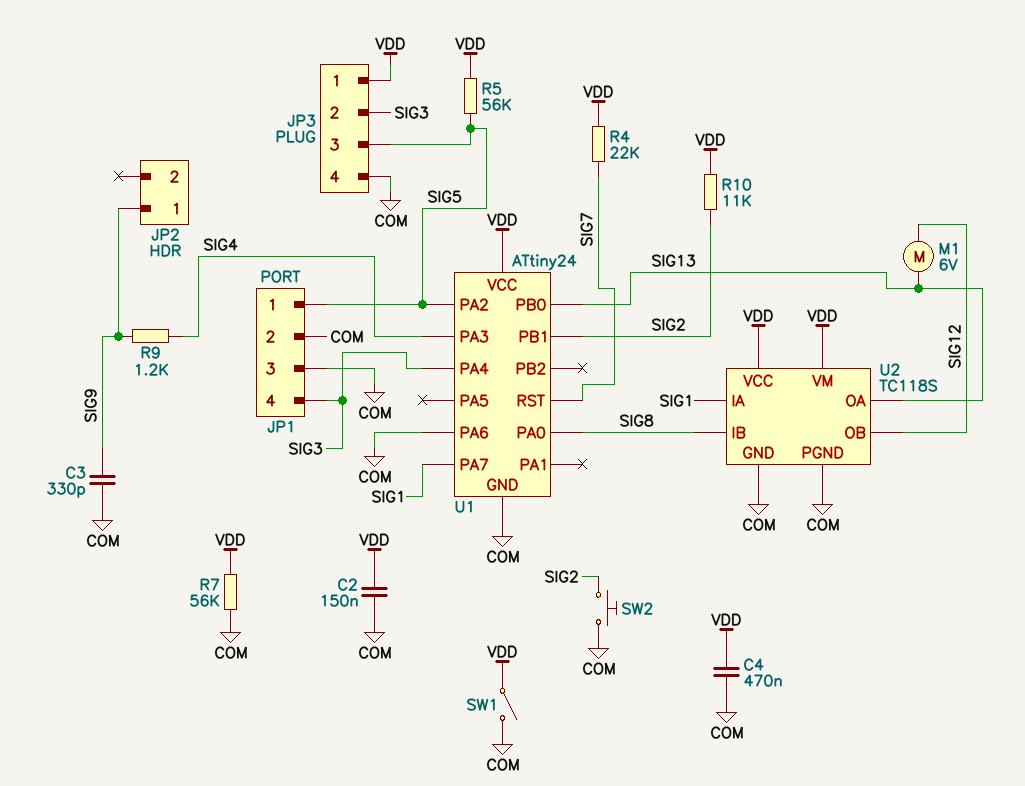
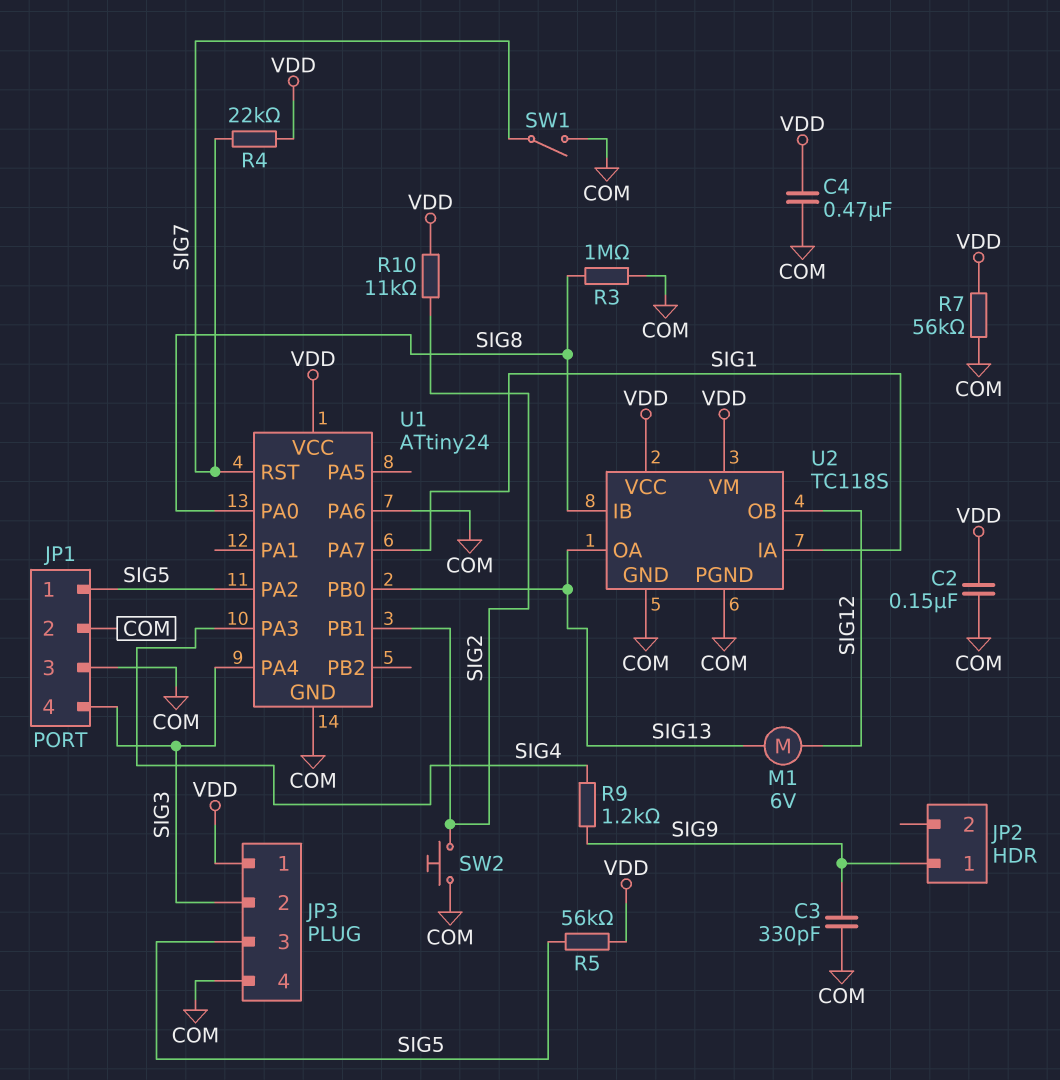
R3: none -> 1M (COM, SIG8)
SW1: switch (COM, VDD) -> switch (COM, SIG7)

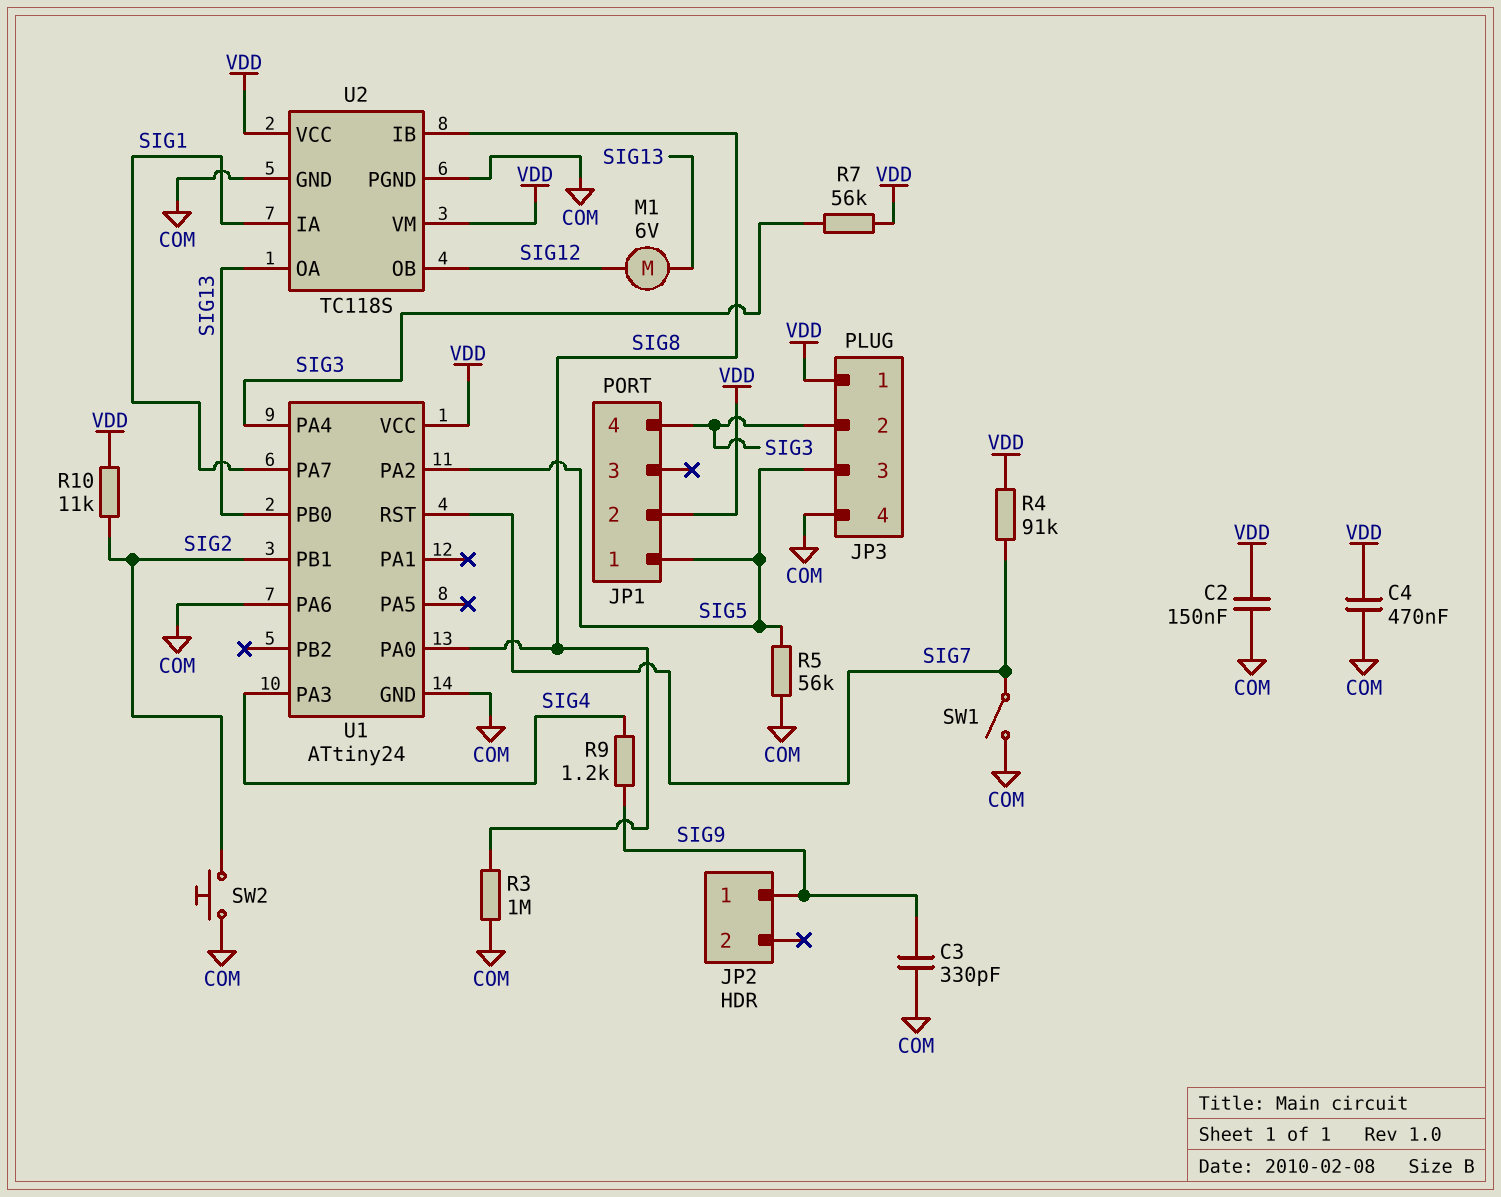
JP1 pin 2: COM -> VDD
JP1 pin 3: COM -> none
R4: 22k (SIG7, VDD) -> 91k (SIG7, VDD)
R5: 56k (SIG5, VDD) -> 56k (COM, SIG5)
R7: 56k (COM, VDD) -> 56k (SIG3, VDD)

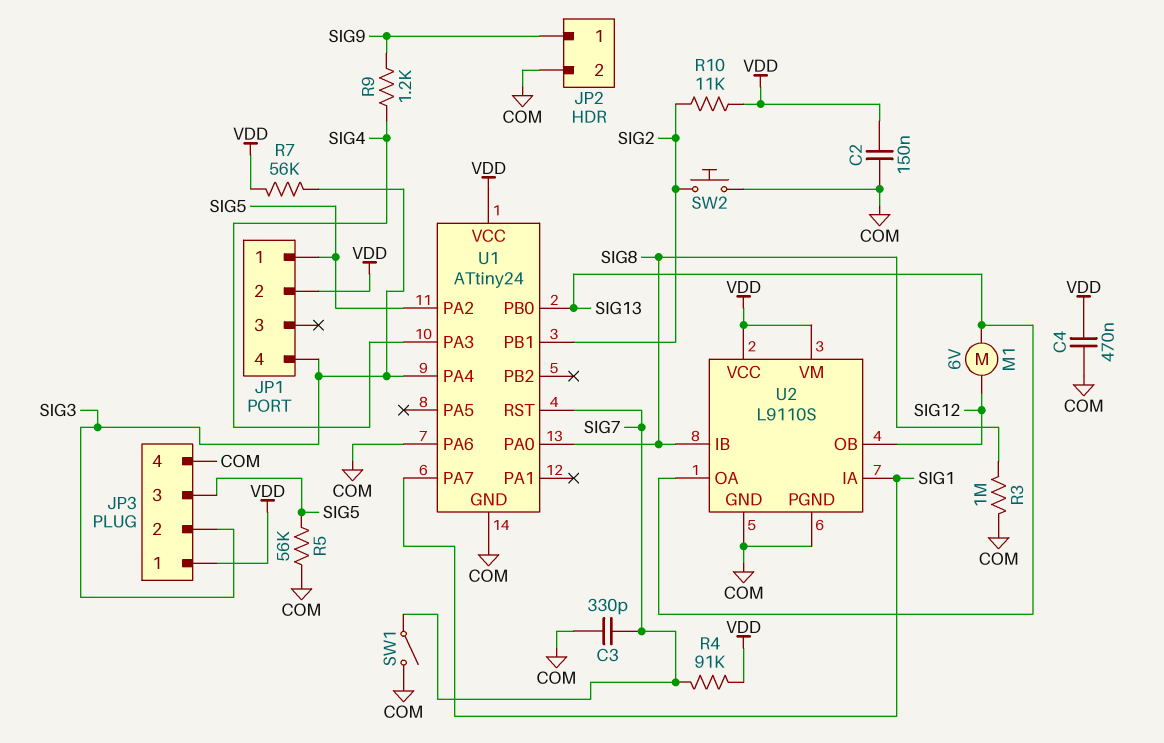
C3: 330pF (COM, SIG9) -> 330pF (COM, SIG7)
JP2 pin 2: none -> COM
U2: TC118S -> L9110S

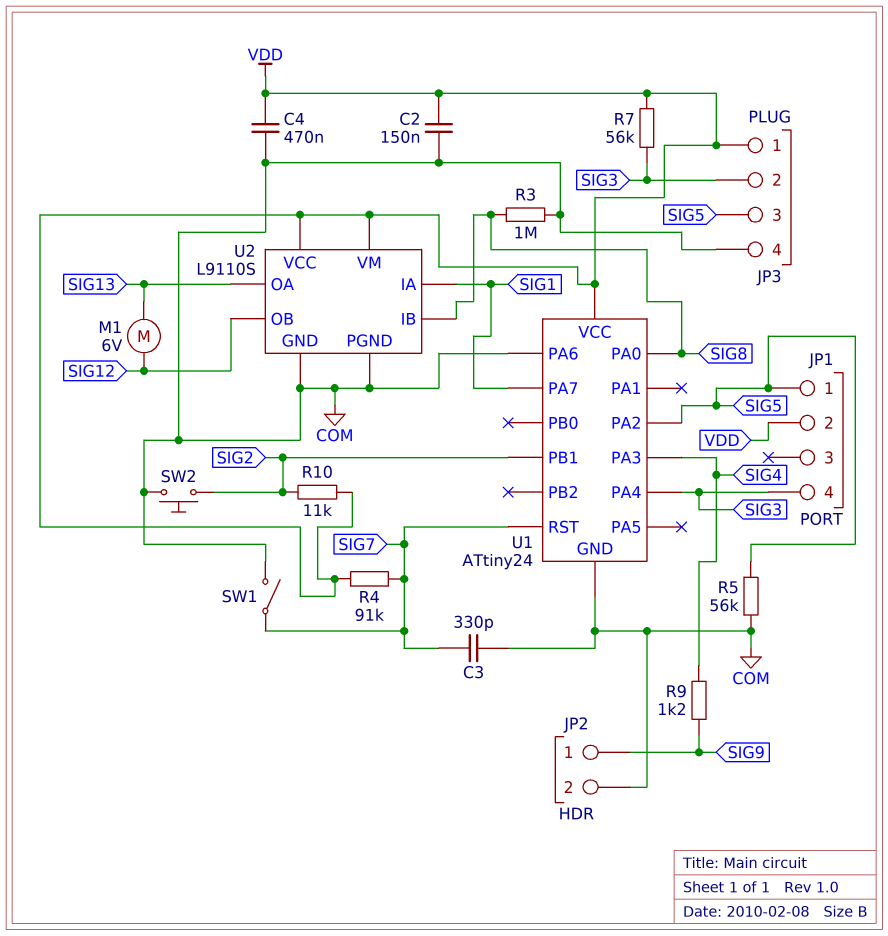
U1 pin PB0: SIG13 -> none

